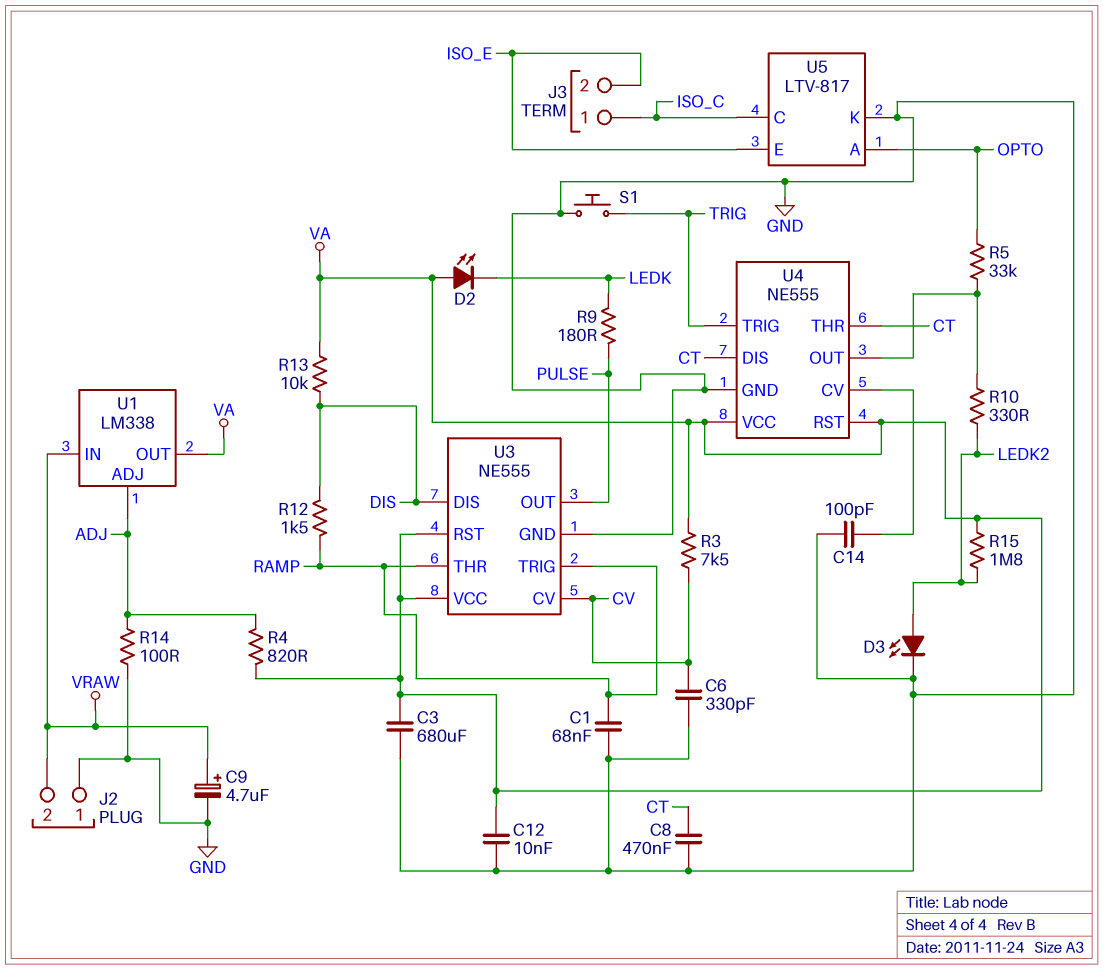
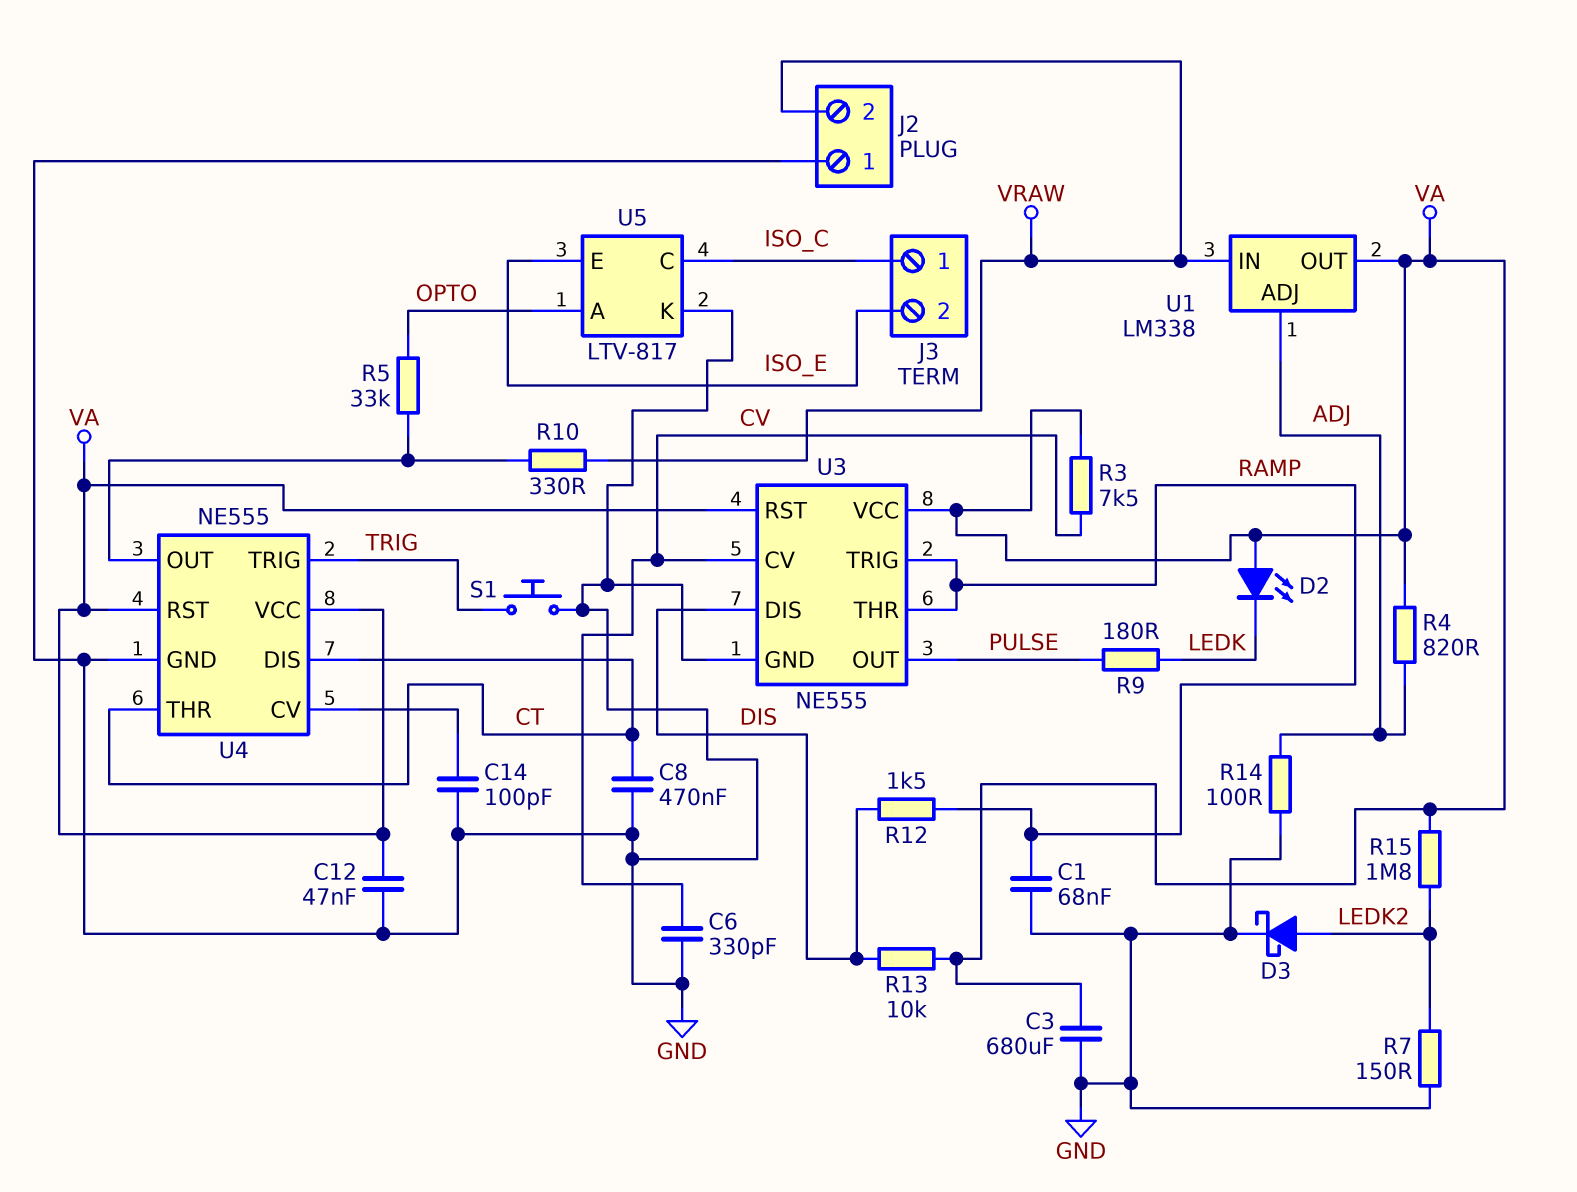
C9: 4.7uF (plus VRAW, minus GND) -> none
C12: 10nF (GND, VA) -> 47nF (GND, VA)
D3: LED (A LEDK2, K GND) -> schottky (A LEDK2, K GND)
R7: none -> 150 (GND, LEDK2)
R10: 330 (LEDK2, U4/OUT) -> 330 (U4/OUT, VRAW)

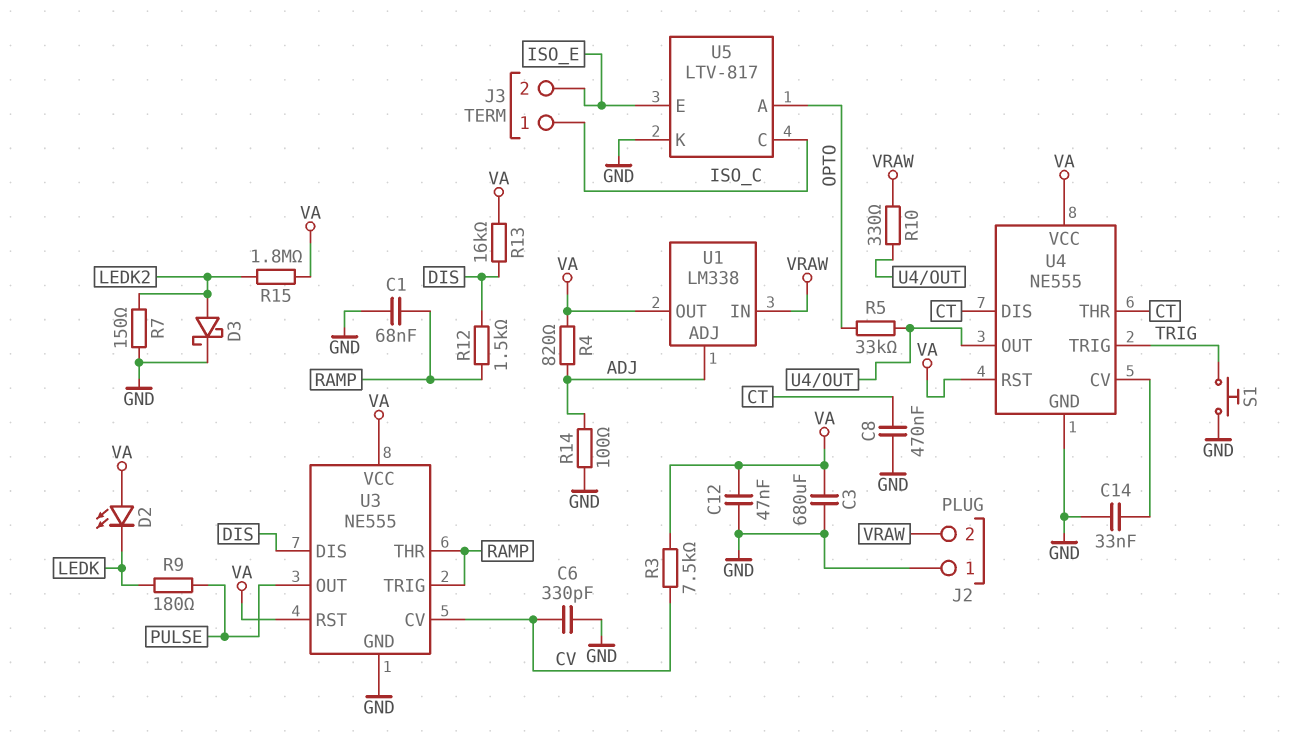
C14: 100pF (GND, U4/CV) -> 33nF (GND, U4/CV)
R13: 10k (DIS, VA) -> 16k (DIS, VA)

